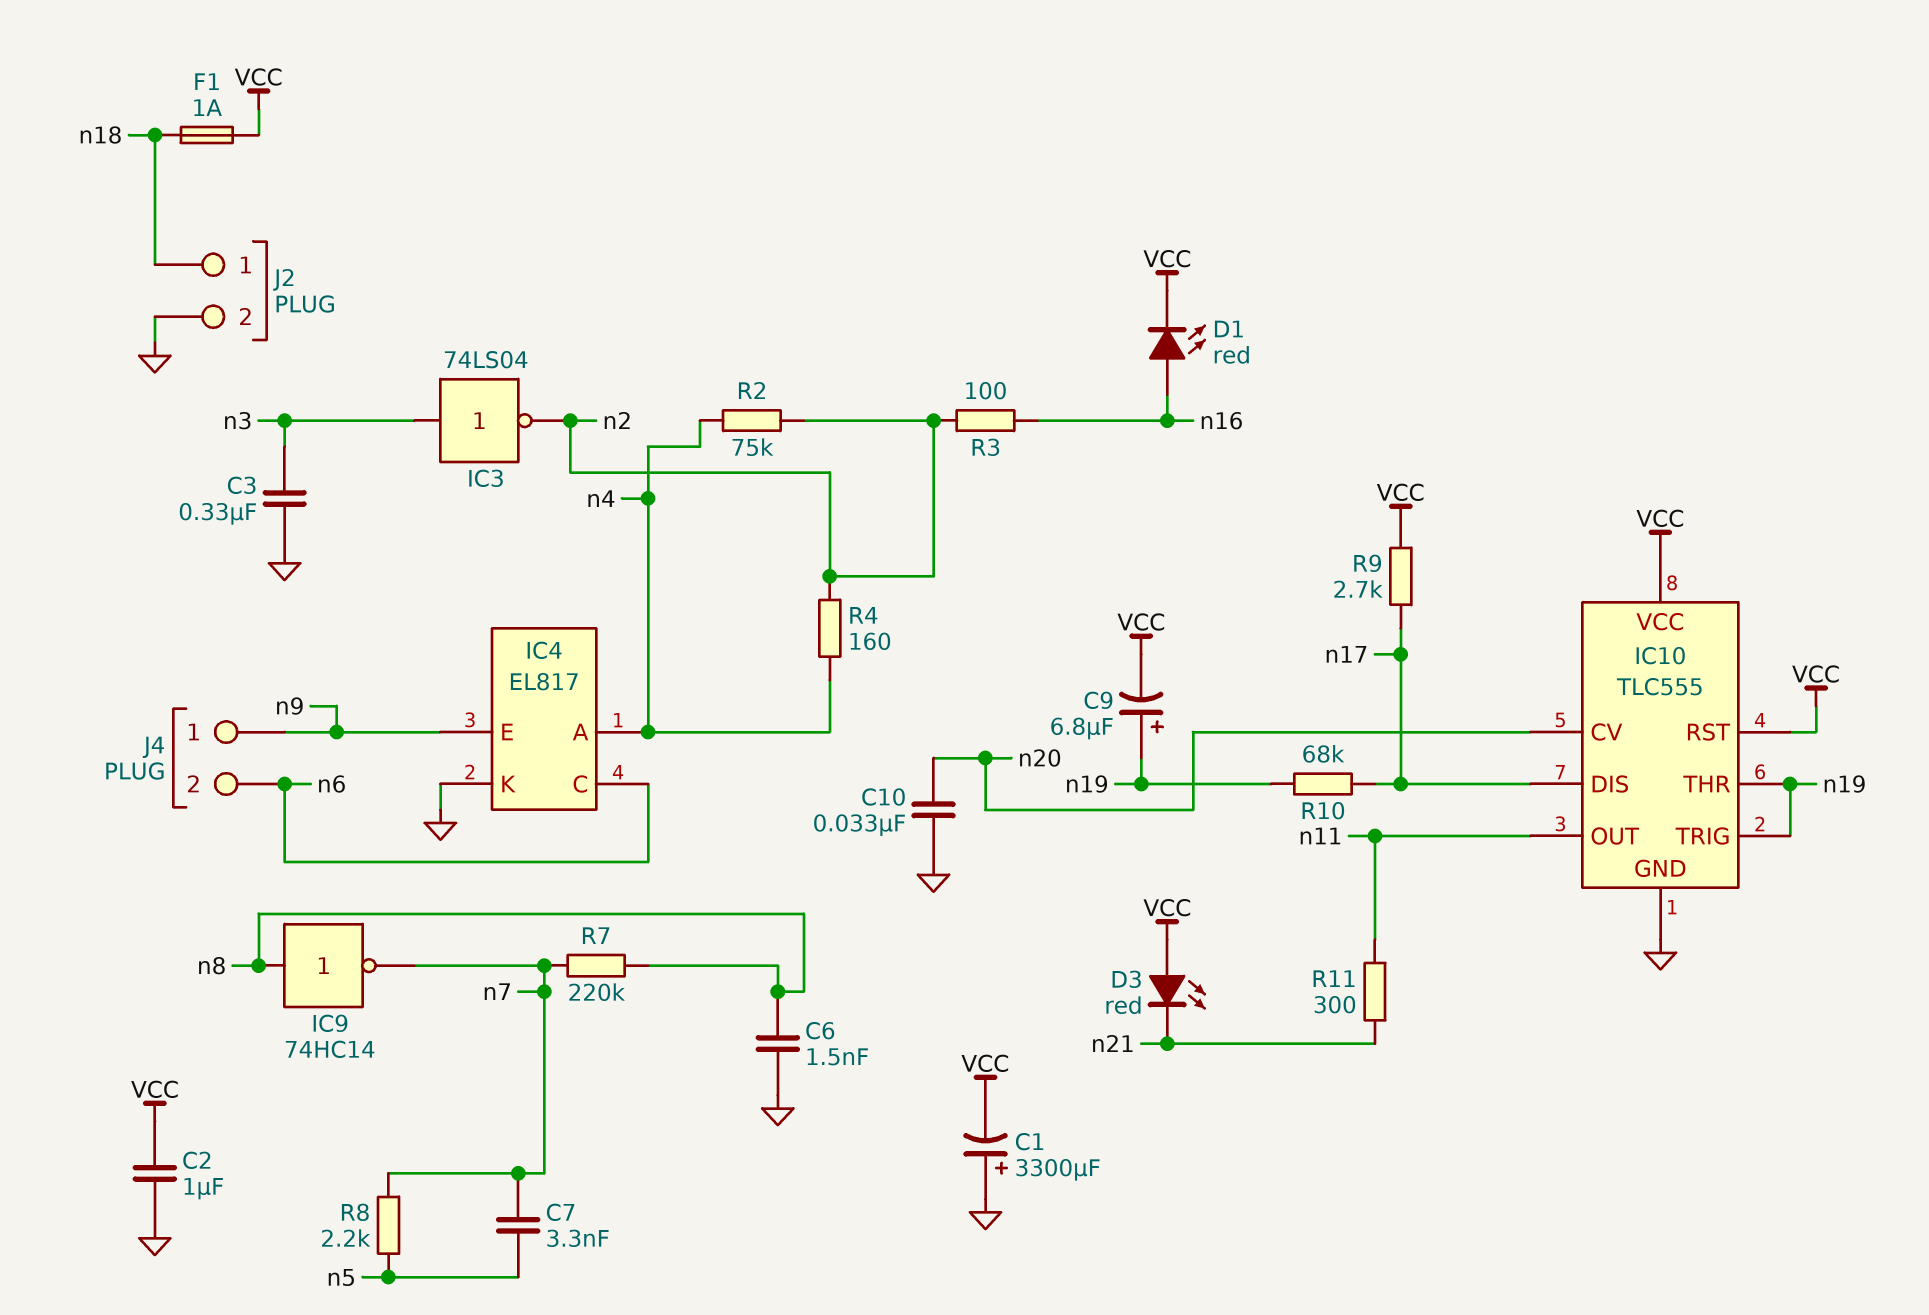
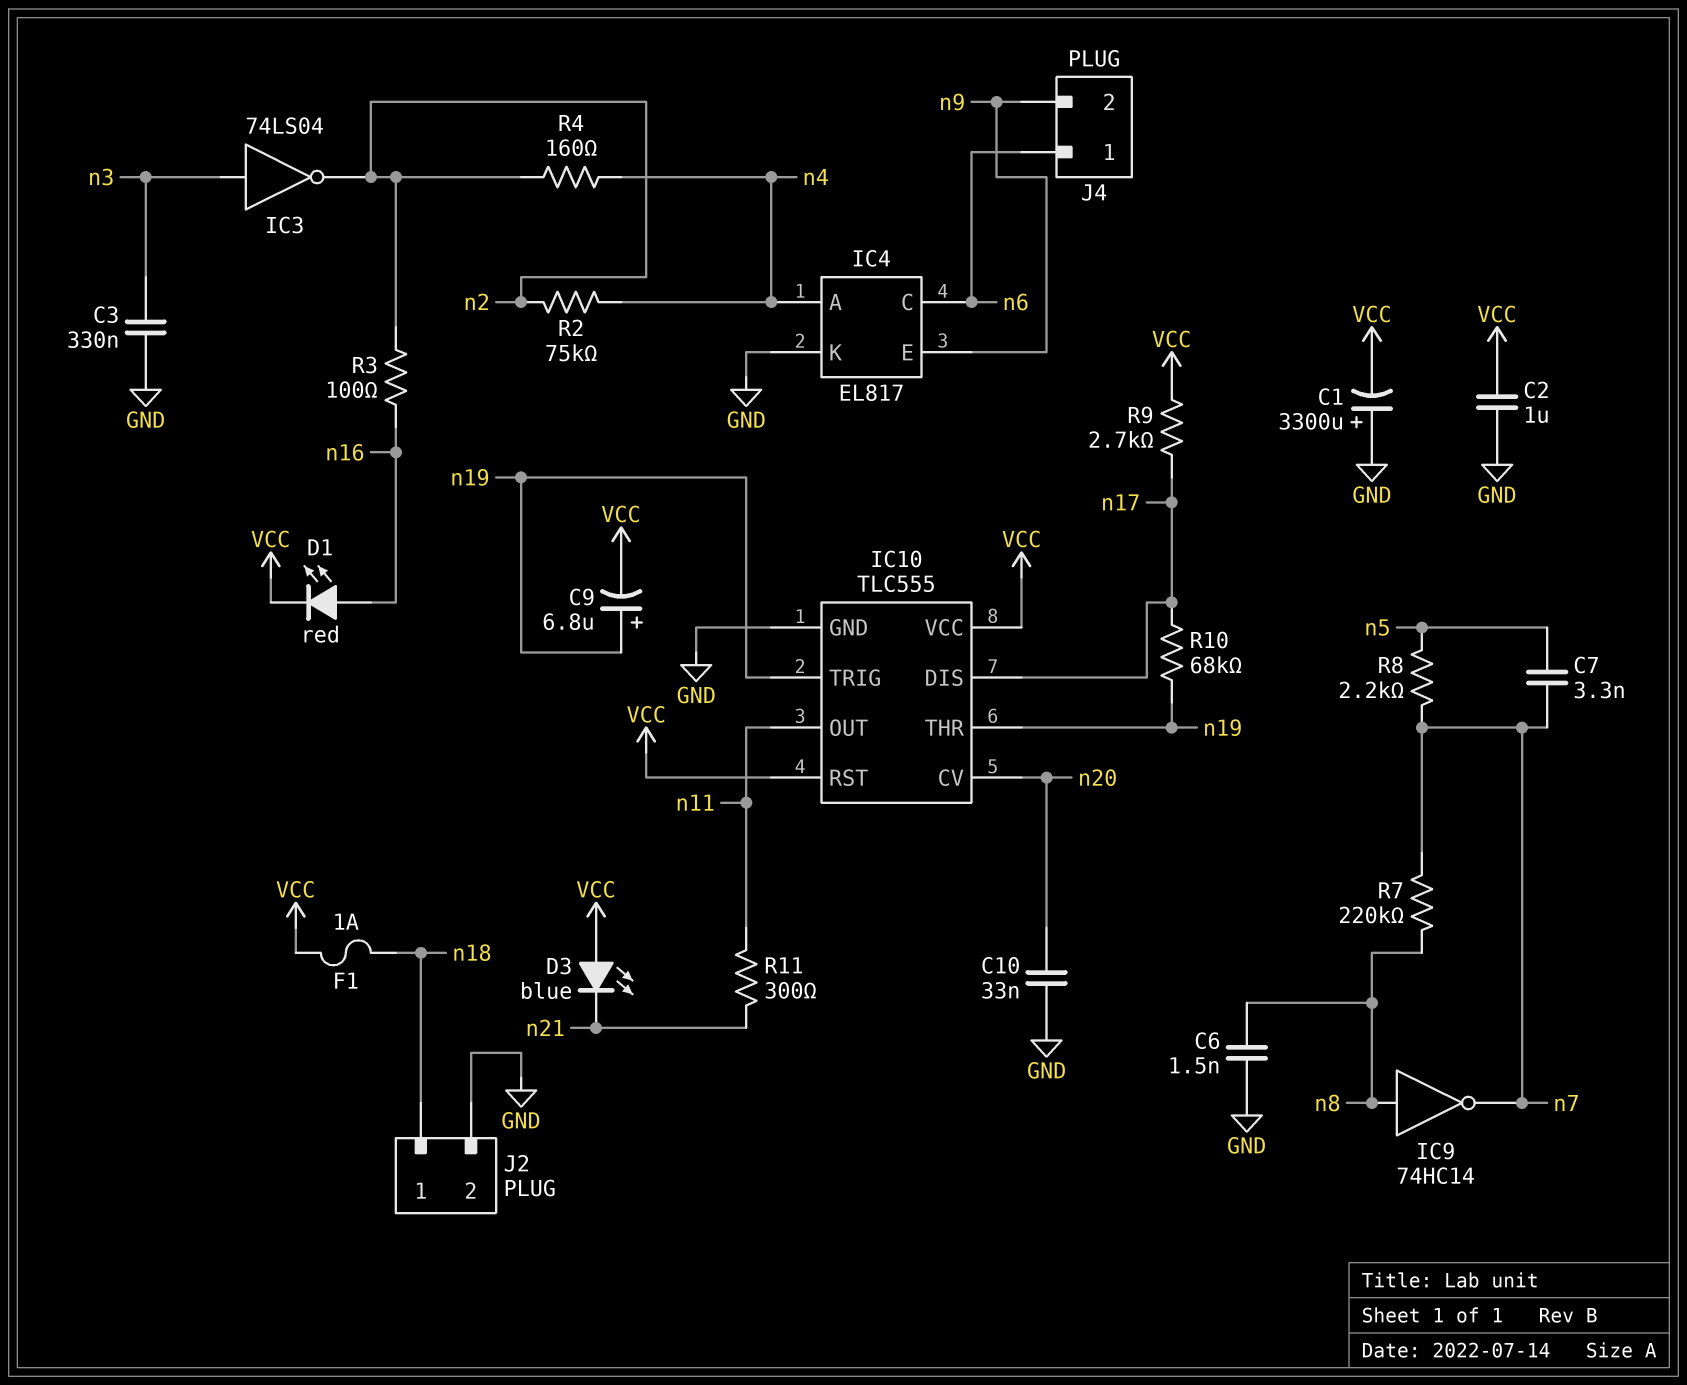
D3: LED red (A VCC, K n21) -> LED blue (A VCC, K n21)
J4 pin 1: n9 -> n6
J4 pin 2: n6 -> n9

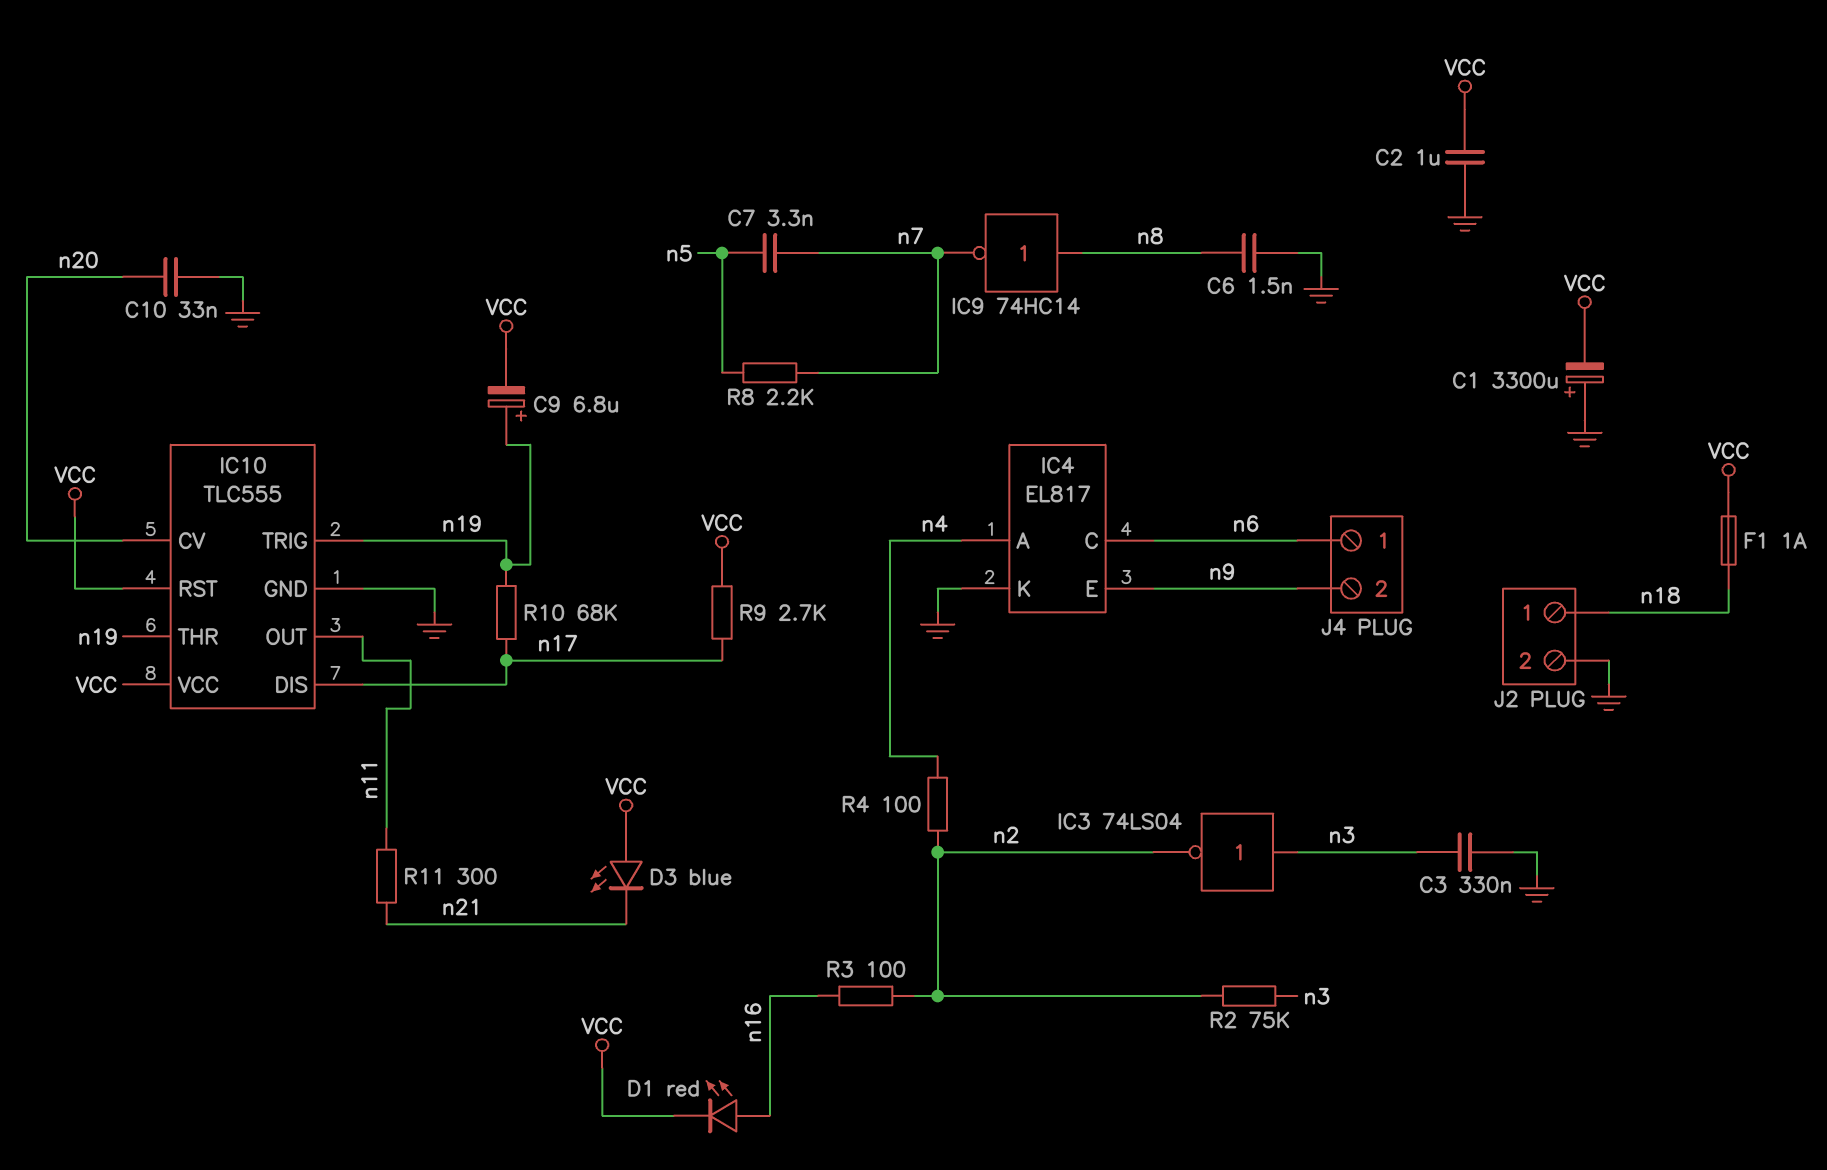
R2: 75k (n2, n4) -> 75k (n2, n3)
R4: 160 (n2, n4) -> 100 (n2, n4)
R7: 220k (n7, n8) -> none

